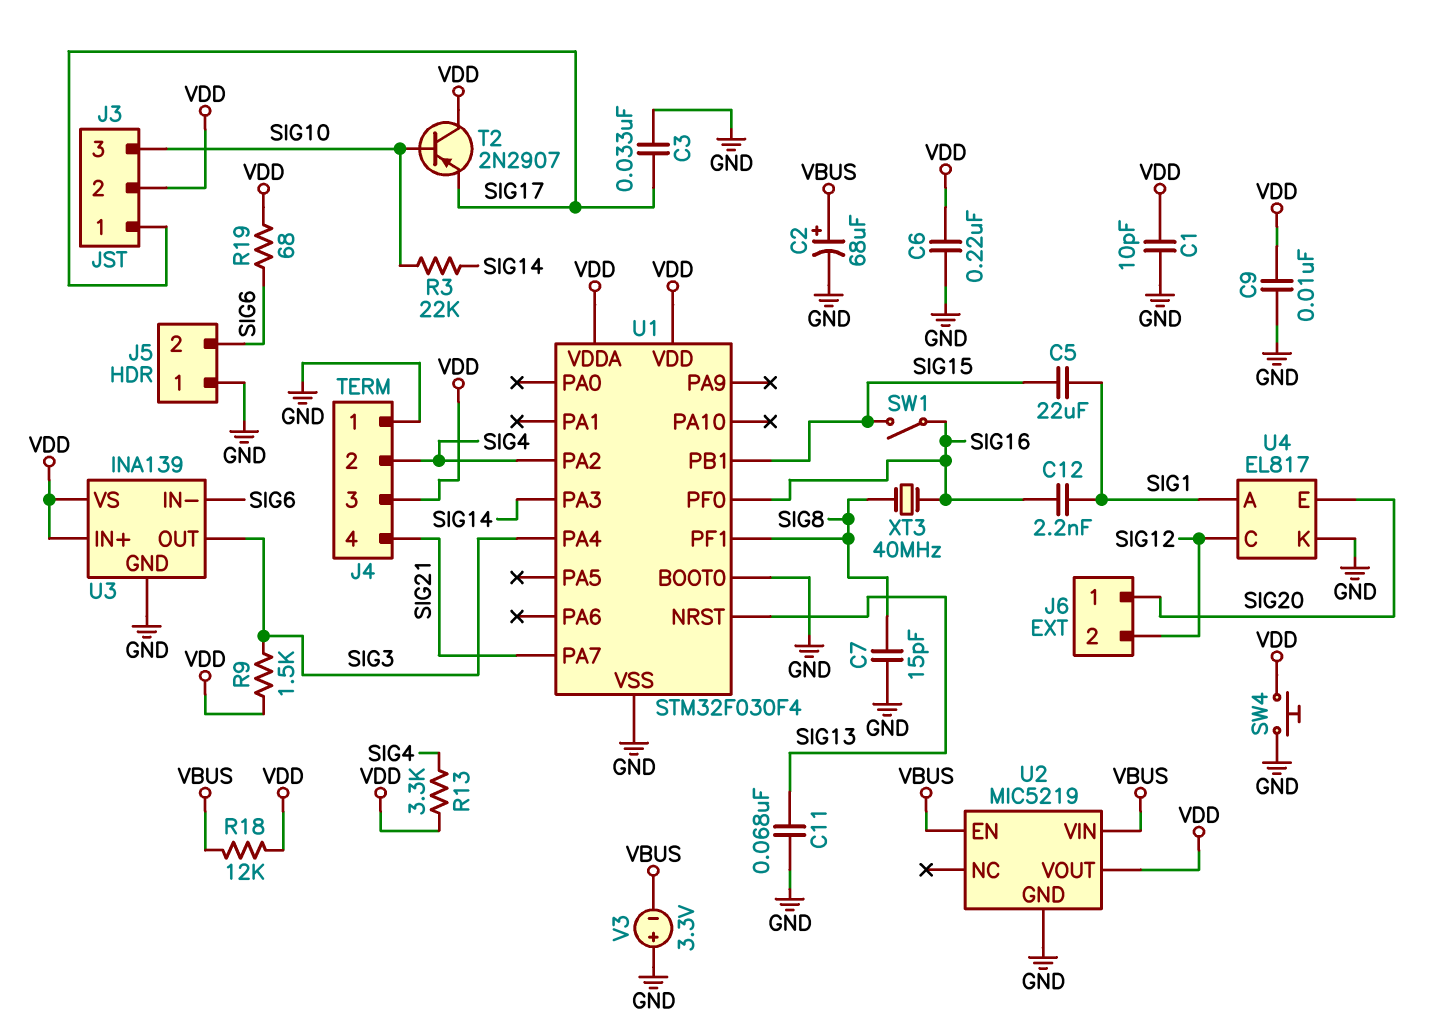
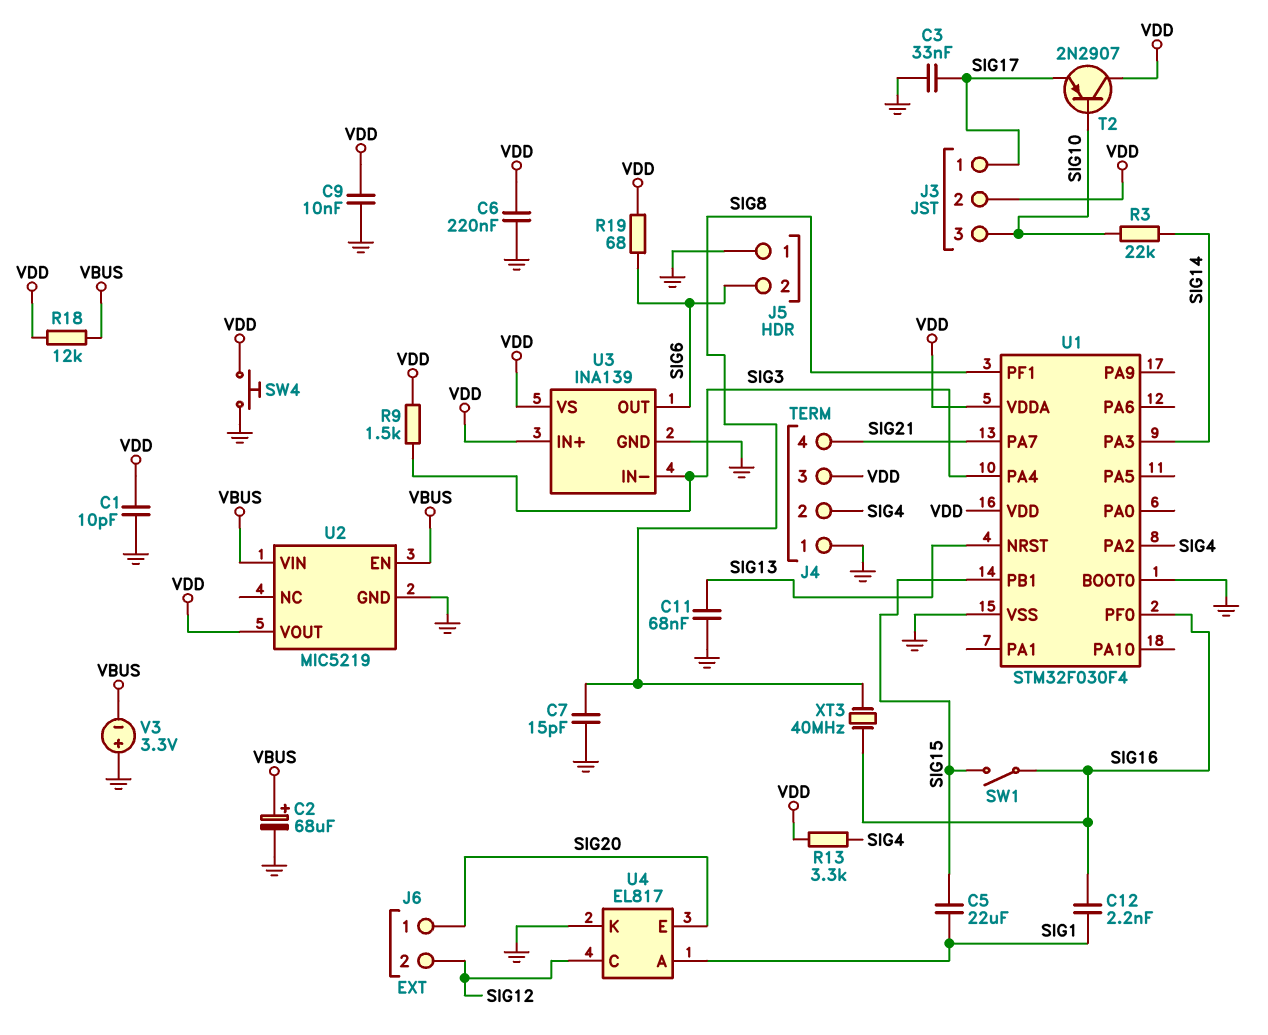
U3 pin IN-: SIG6 -> SIG3
U3 pin OUT: SIG3 -> SIG6

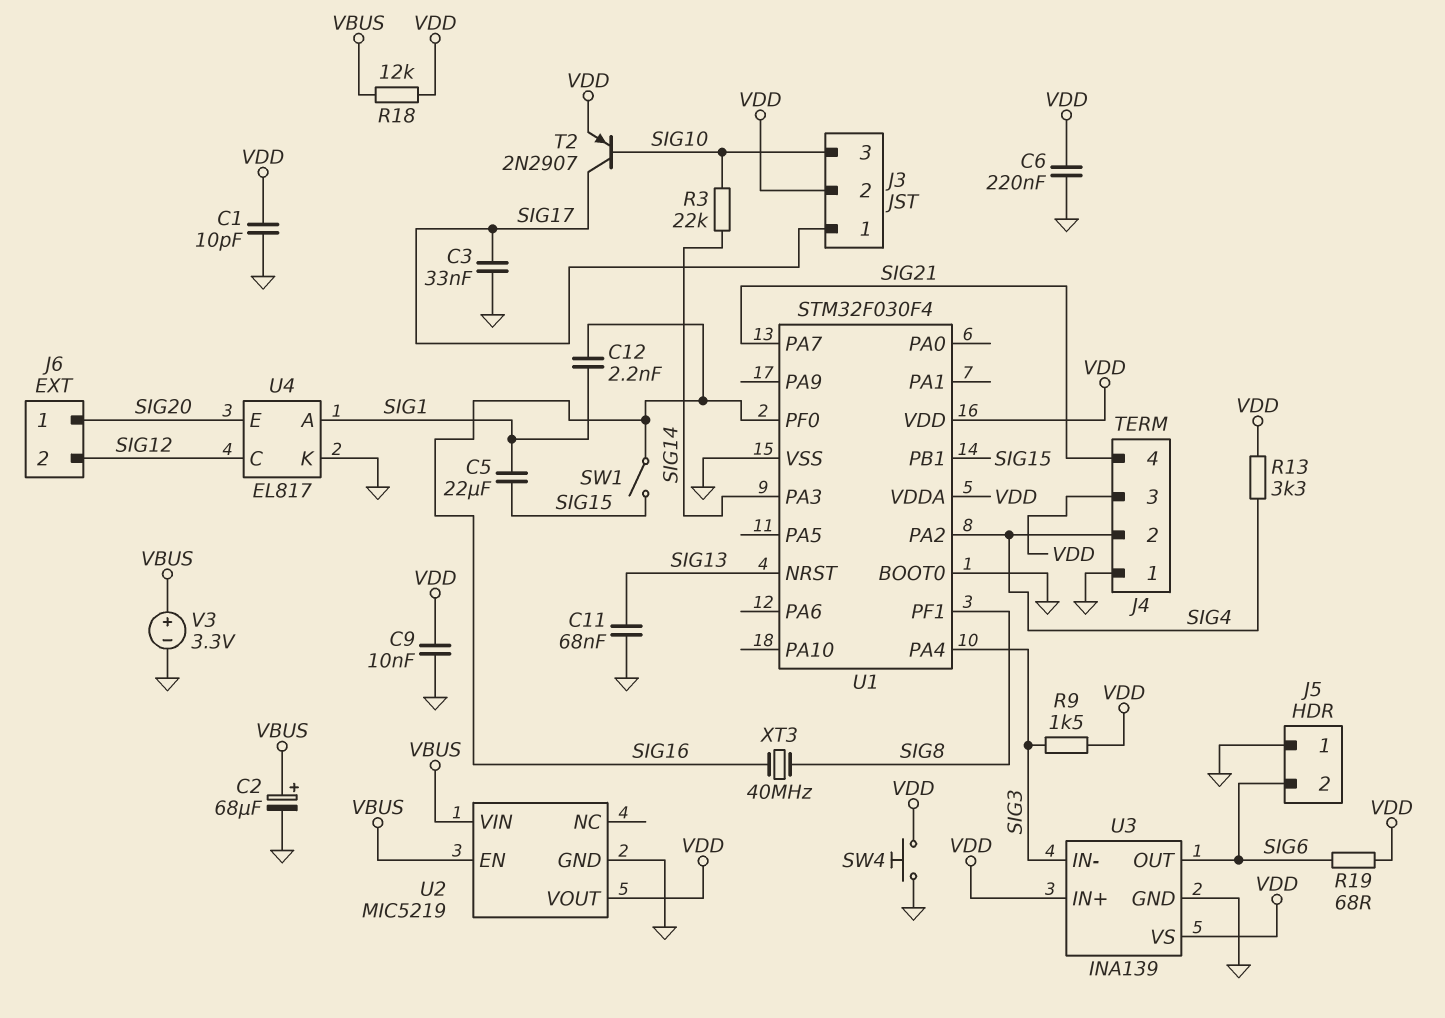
C7: 15pF (GND, SIG8) -> none
T2: PNP 2N2907 (B SIG10, C VDD, E SIG17) -> PNP 2N2907 (B SIG10, C SIG17, E VDD)
V3: 3.3V (plus GND, minus VBUS) -> 3.3V (plus VBUS, minus GND)

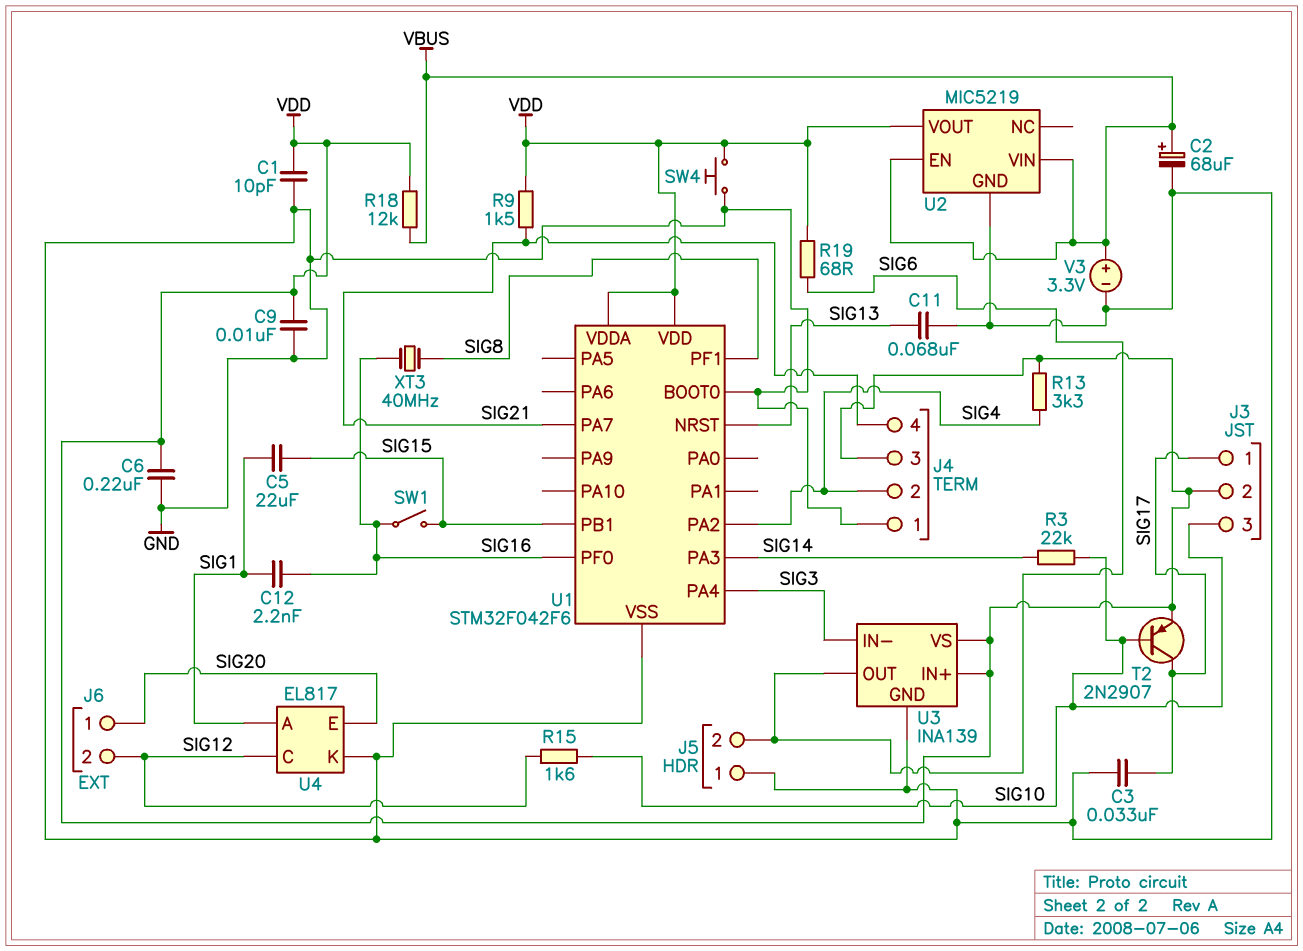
R9: 1.5k (SIG3, VDD) -> 1.5k (SIG21, VDD)
R15: none -> 1.6k (SIG10, SIG12)
U1: STM32F030F4 -> STM32F042F6

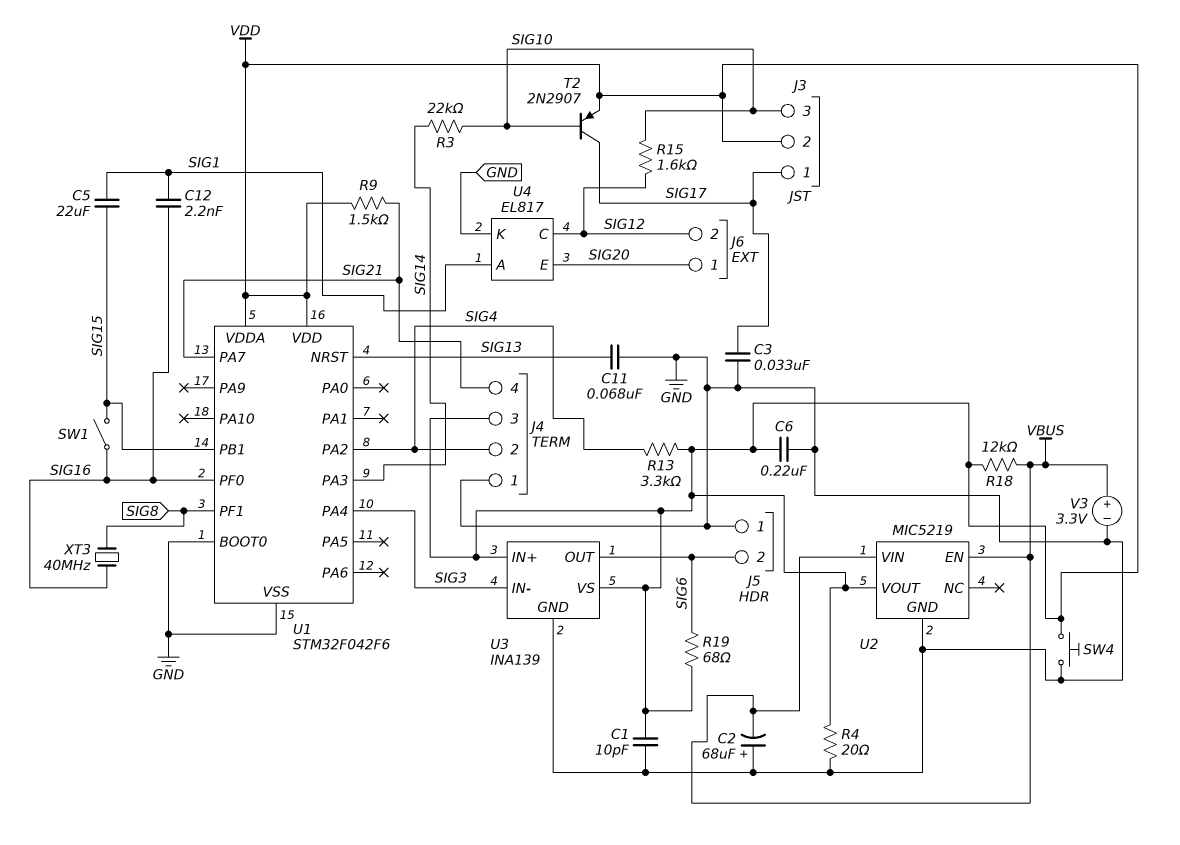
C2: 68uF (plus VBUS, minus GND) -> 68uF (plus GND, minus VBUS)
C9: 10nF (GND, VDD) -> none
R4: none -> 20 (GND, VDD)

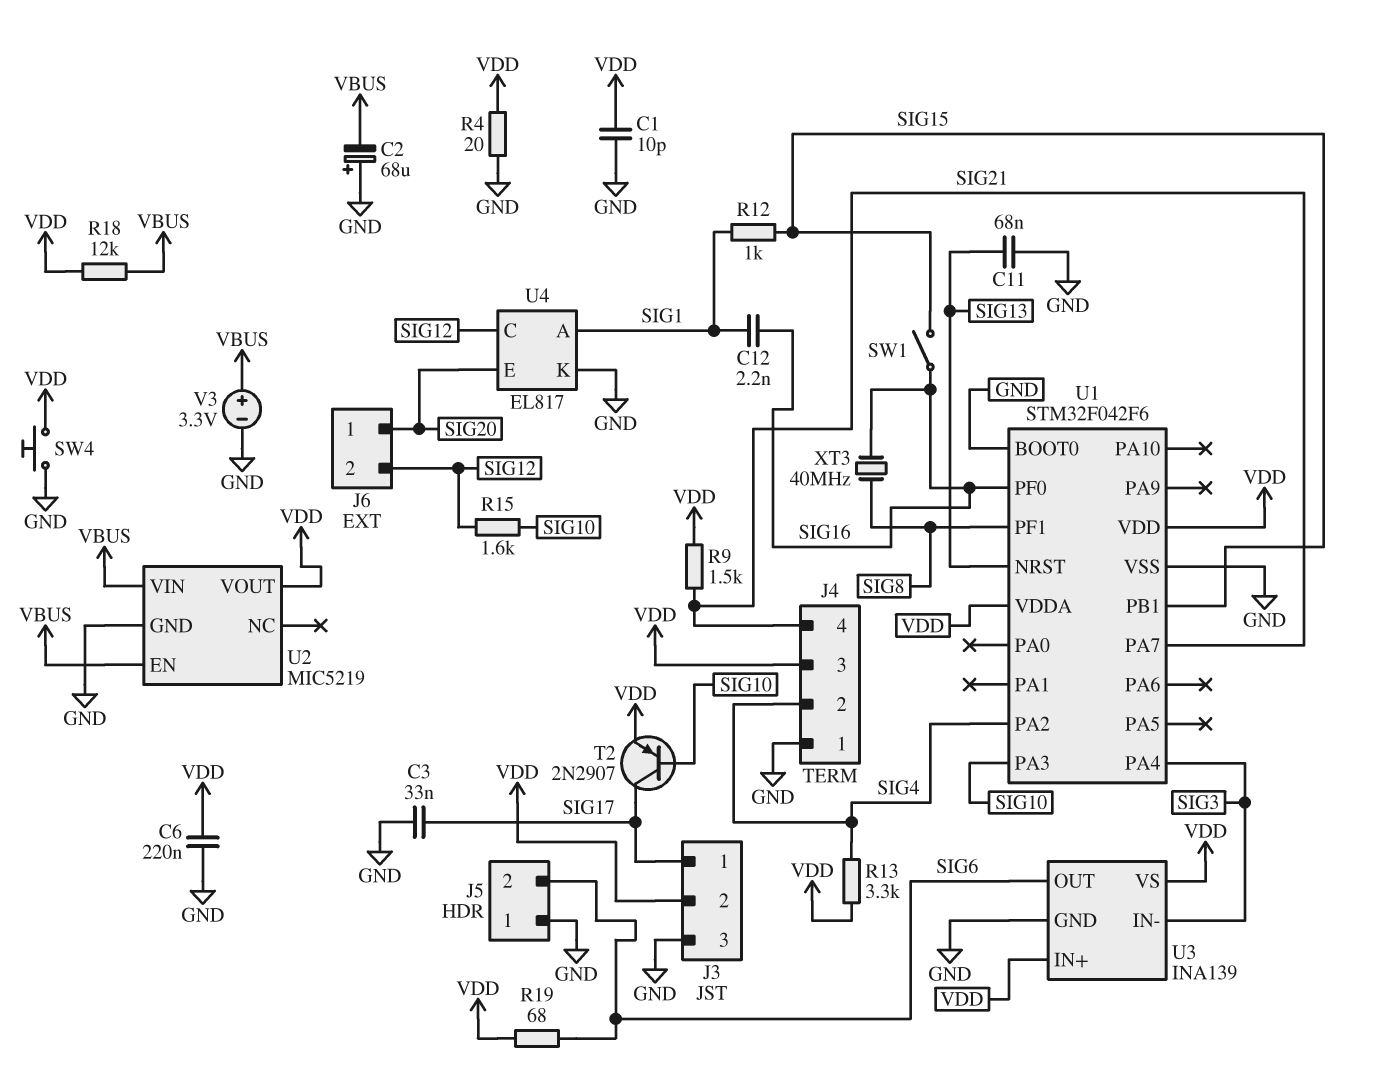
C5: 22uF (SIG1, SIG15) -> none
J3 pin 3: SIG10 -> GND
R3: 22k (SIG10, SIG14) -> none
R12: none -> 1k (SIG1, SIG15)
U1 pin PA3: SIG14 -> SIG10

